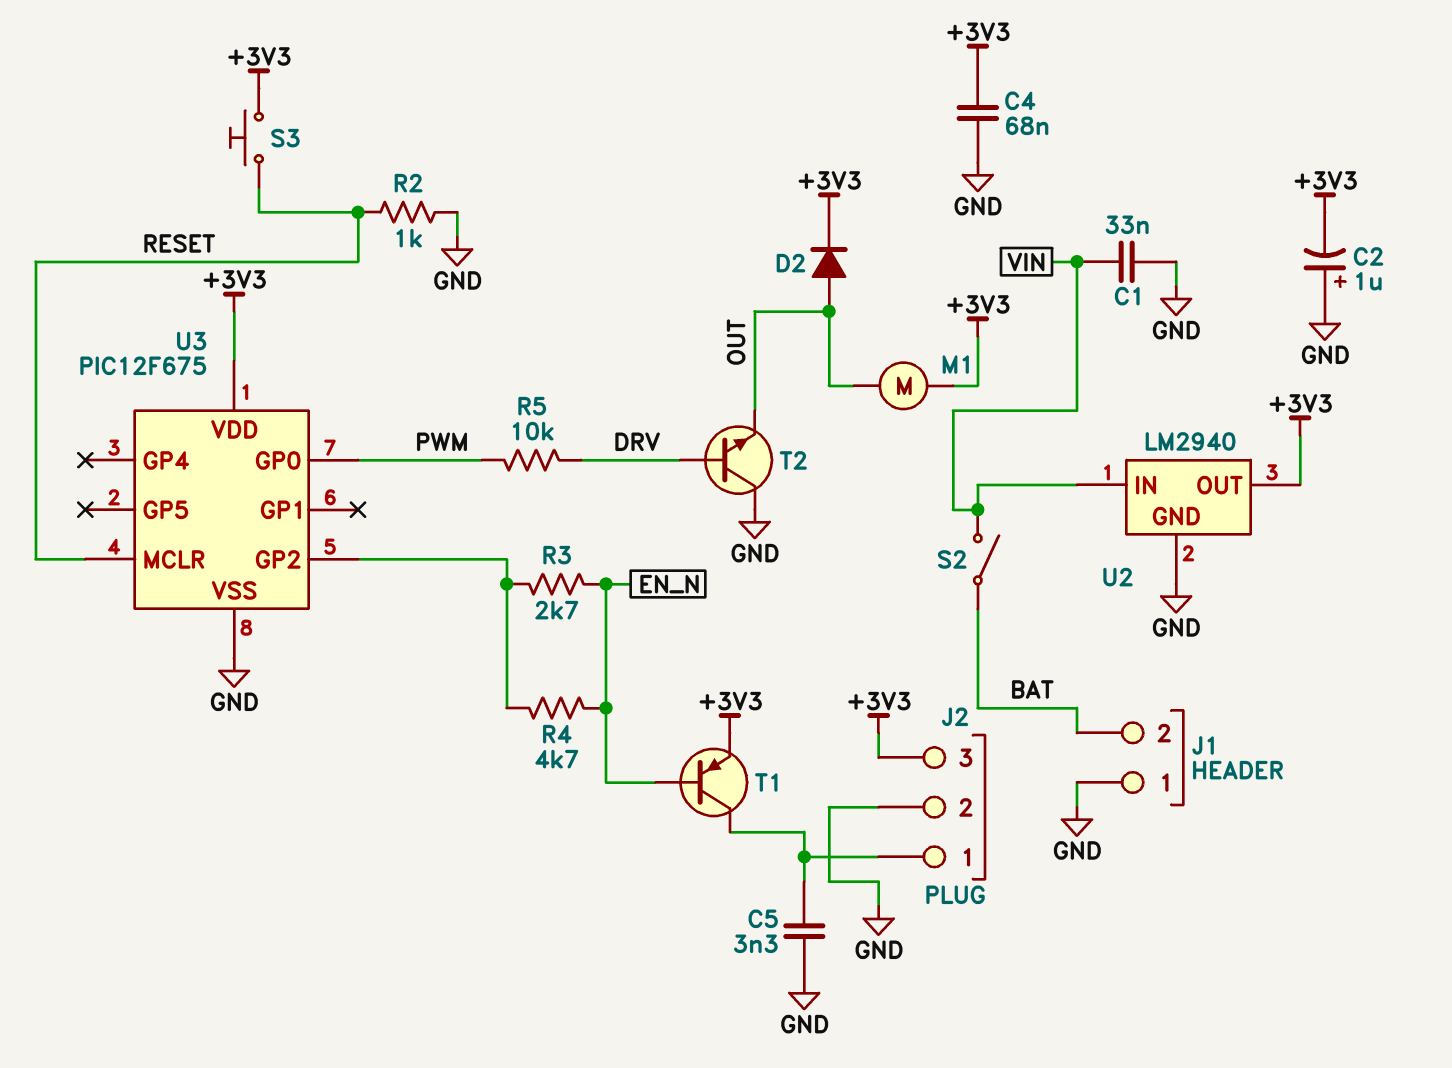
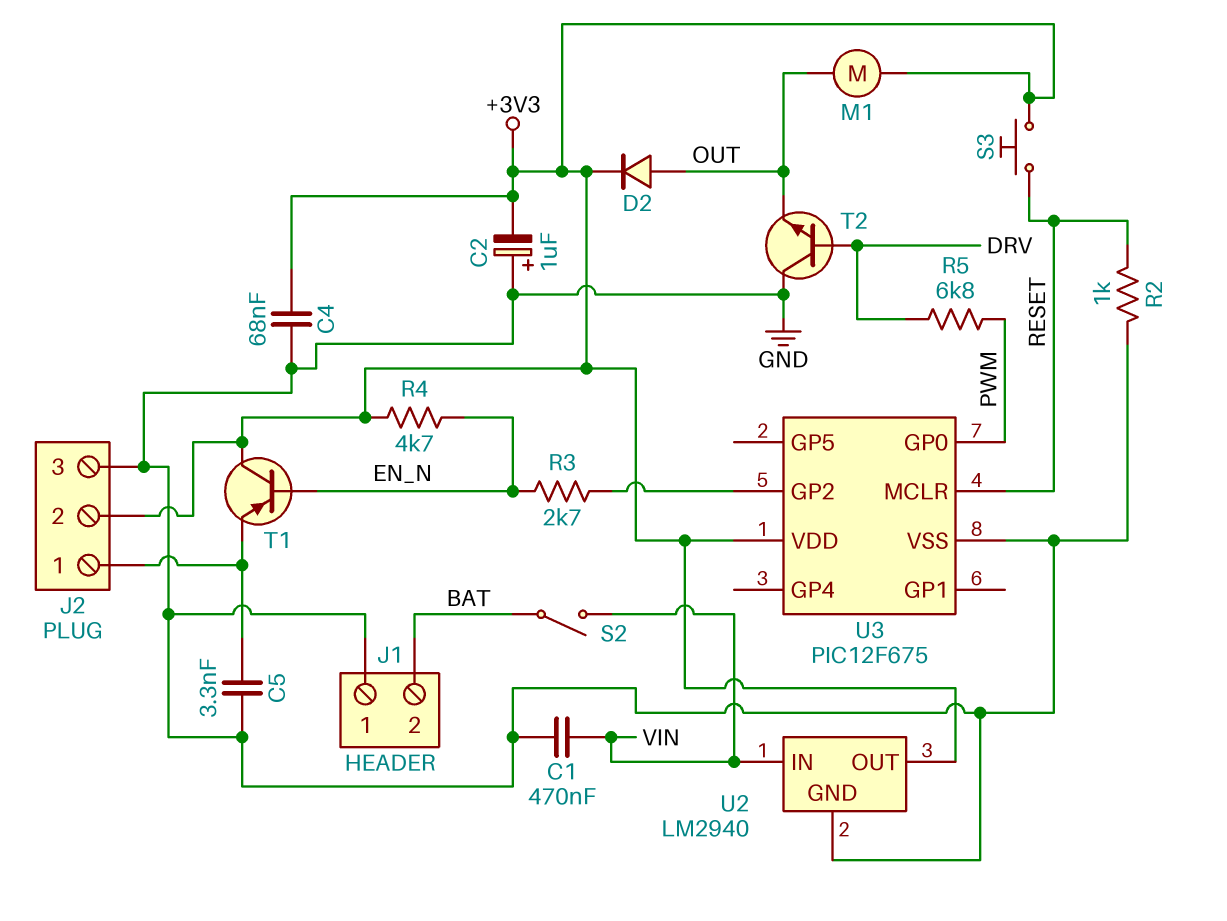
C1: 33nF (GND, VIN) -> 470nF (GND, VIN)
J2 pin 2: GND -> +3V3
J2 pin 3: +3V3 -> GND
R4: 4.7k (EN_N, U3/GP2) -> 4.7k (+3V3, EN_N)
R5: 10k (DRV, PWM) -> 6.8k (DRV, PWM)
T1: PNP (B EN_N, C J2/1, E +3V3) -> PNP (B EN_N, C +3V3, E J2/1)

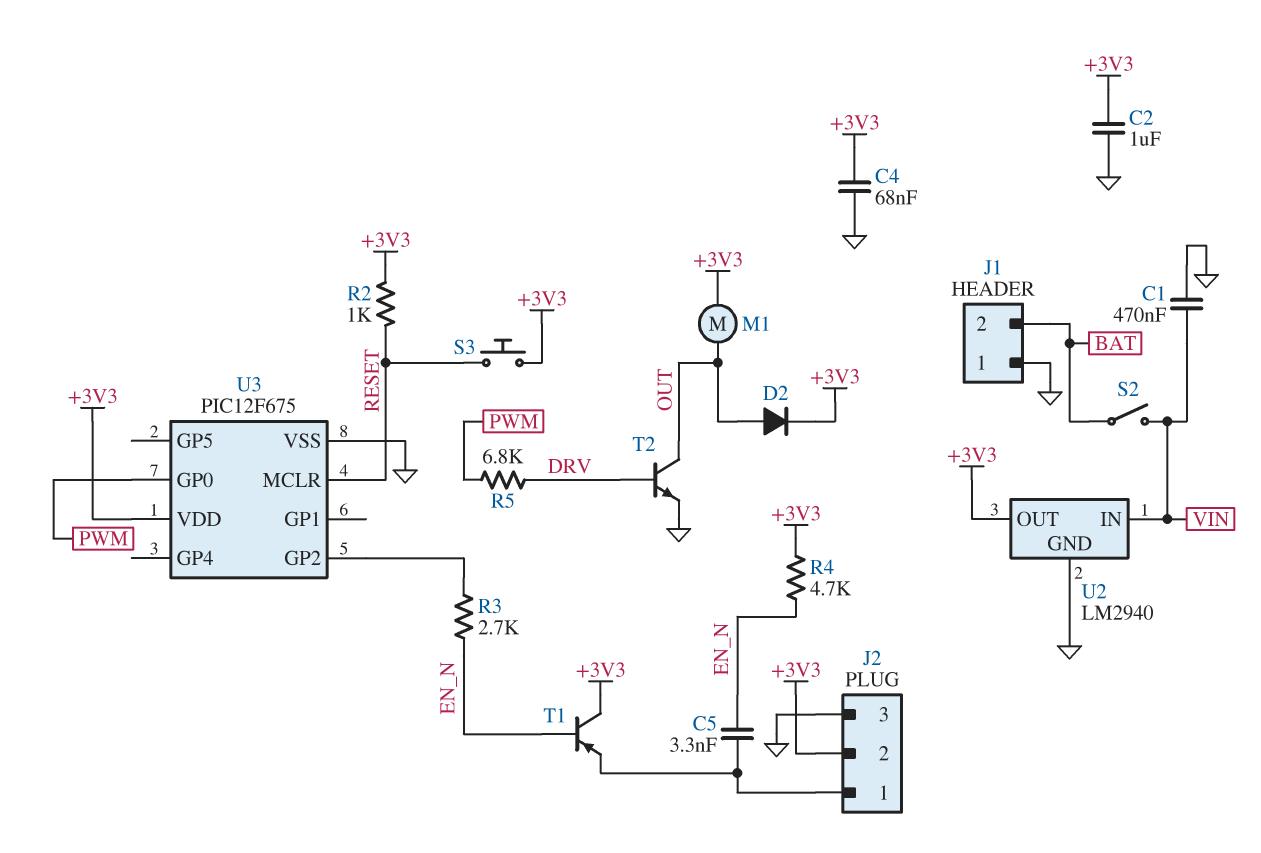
C2: 1uF (plus GND, minus +3V3) -> 1uF (+3V3, GND)
C5: 3.3nF (GND, J2/1) -> 3.3nF (EN_N, J2/1)
R2: 1k (GND, RESET) -> 1k (+3V3, RESET)
T2: NPN (B DRV, C GND, E OUT) -> NPN (B DRV, C OUT, E GND)

